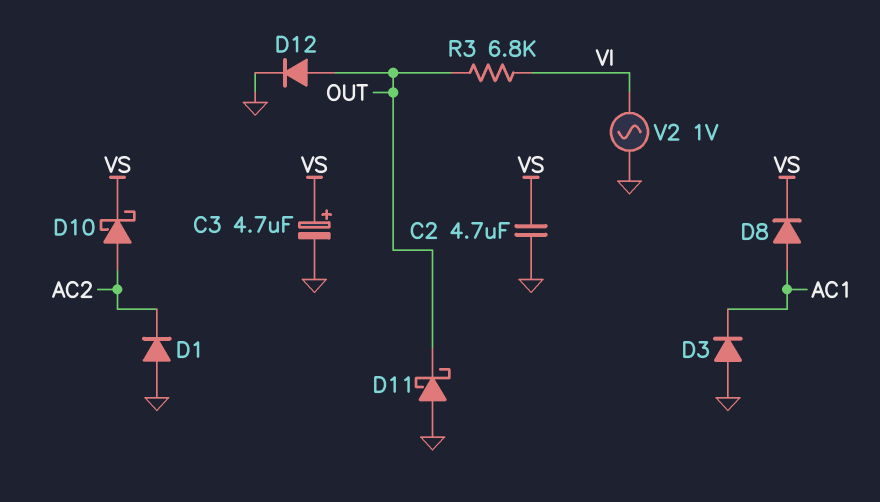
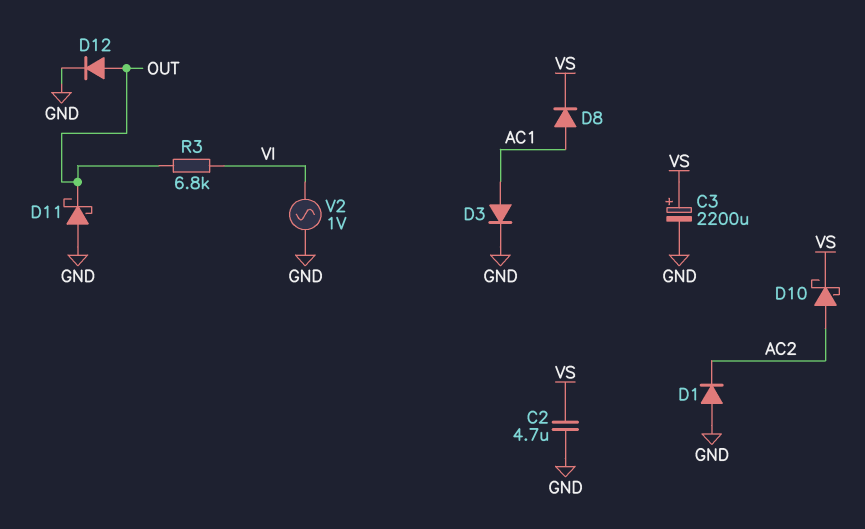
C3: 4.7uF (plus VS, minus GND) -> 2200uF (plus VS, minus GND)
D3: diode (A GND, K AC1) -> diode (A AC1, K GND)

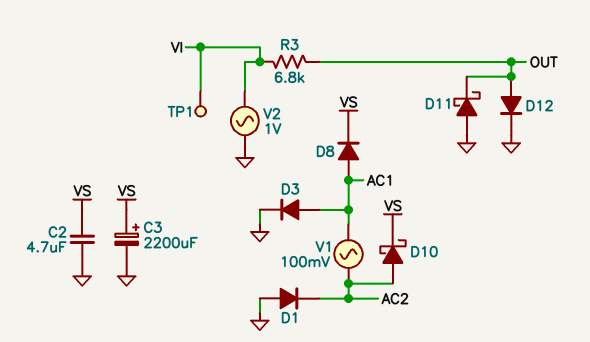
TP1: none -> test point (VI)
V1: none -> AC 100mV (AC1, AC2)

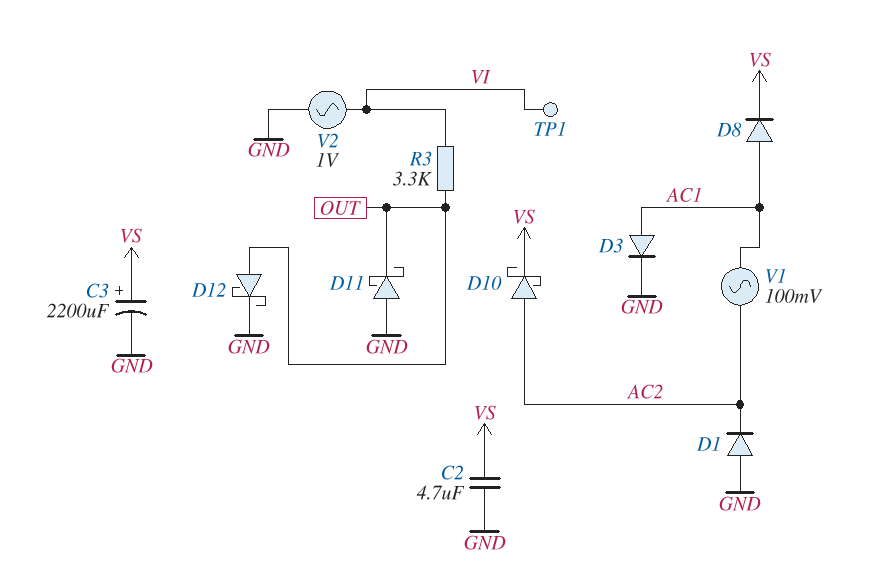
D12: diode (A OUT, K GND) -> schottky (A OUT, K GND)
R3: 6.8k (OUT, VI) -> 3.3k (OUT, VI)

